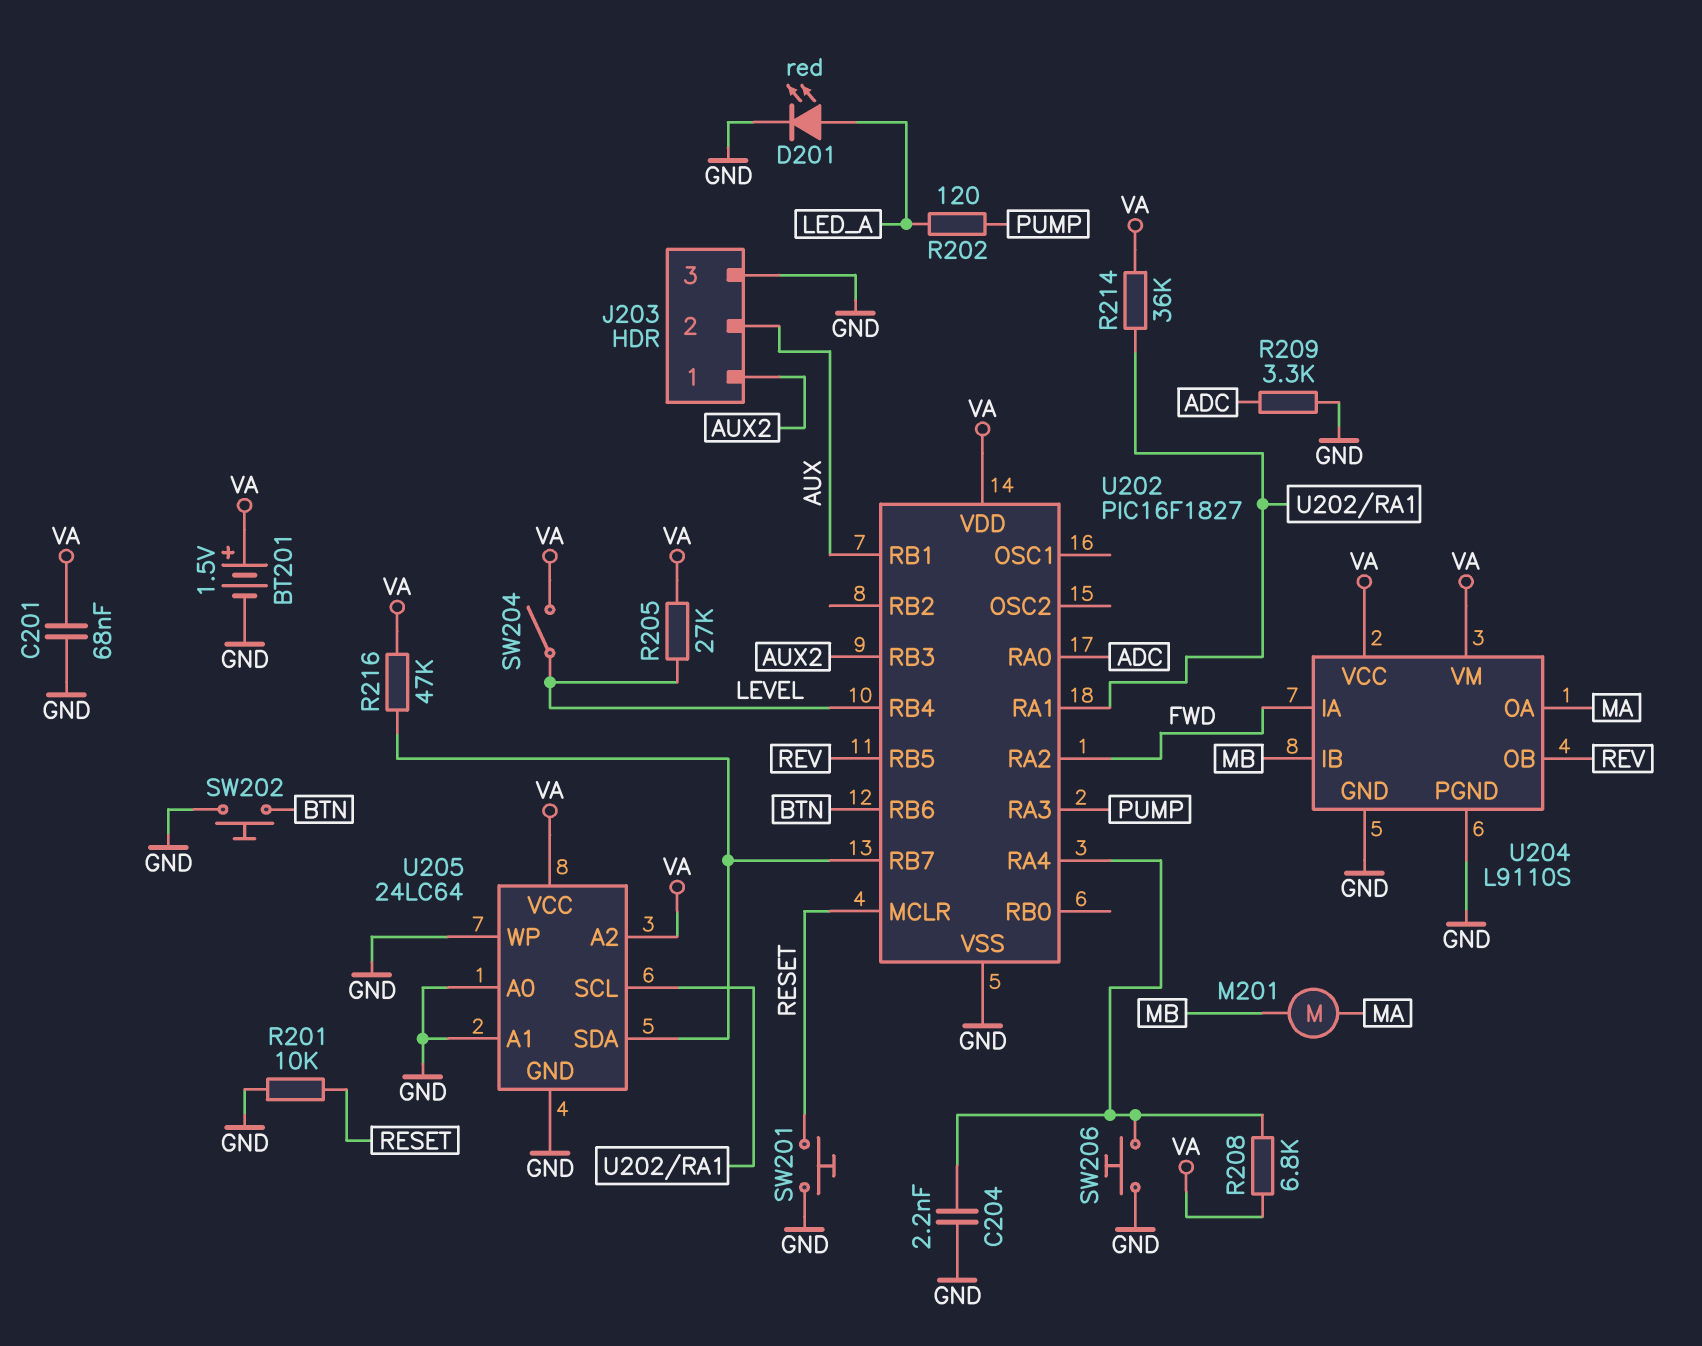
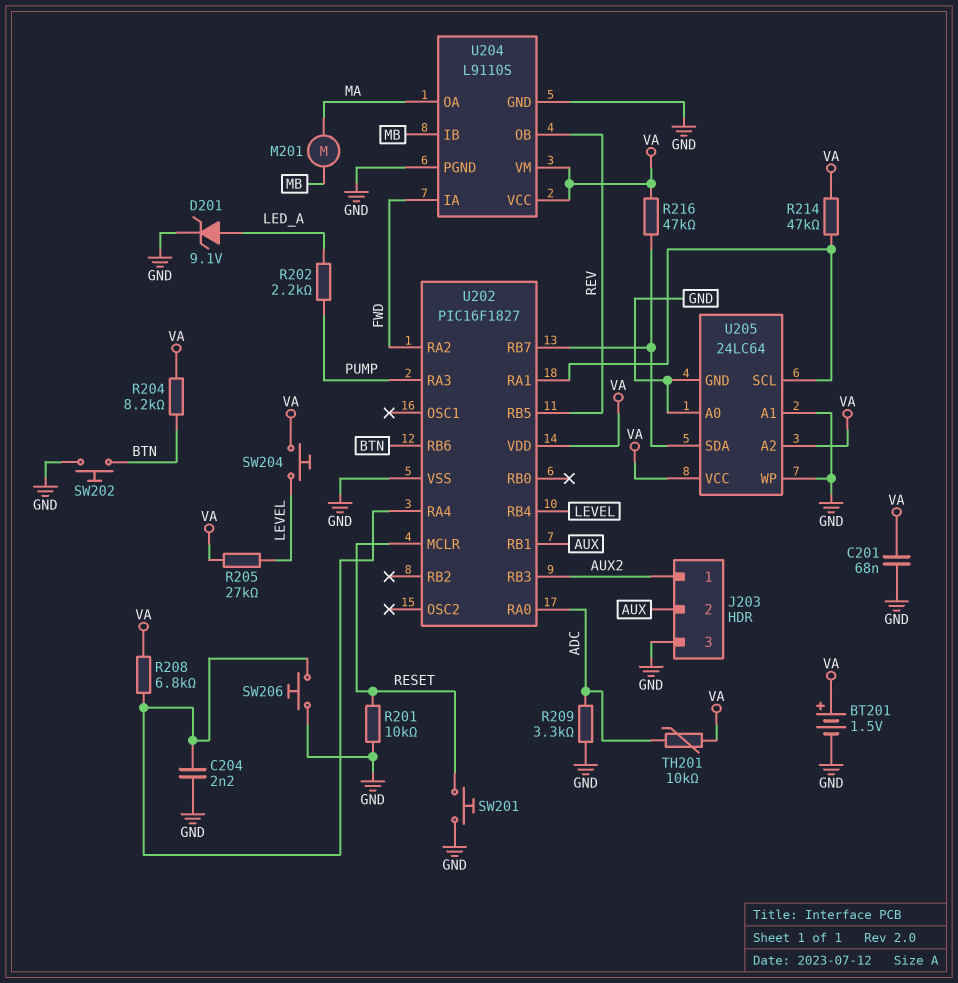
D201: LED red (A LED_A, K GND) -> zener 9.1V (A LED_A, K GND)
R202: 120 (LED_A, PUMP) -> 2.2k (LED_A, PUMP)
R204: none -> 8.2k (BTN, VA)
R214: 36k (U202/RA1, VA) -> 47k (U202/RA1, VA)
SW204: switch (LEVEL, VA) -> button (LEVEL, VA)
TH201: none -> 10k (ADC, VA)

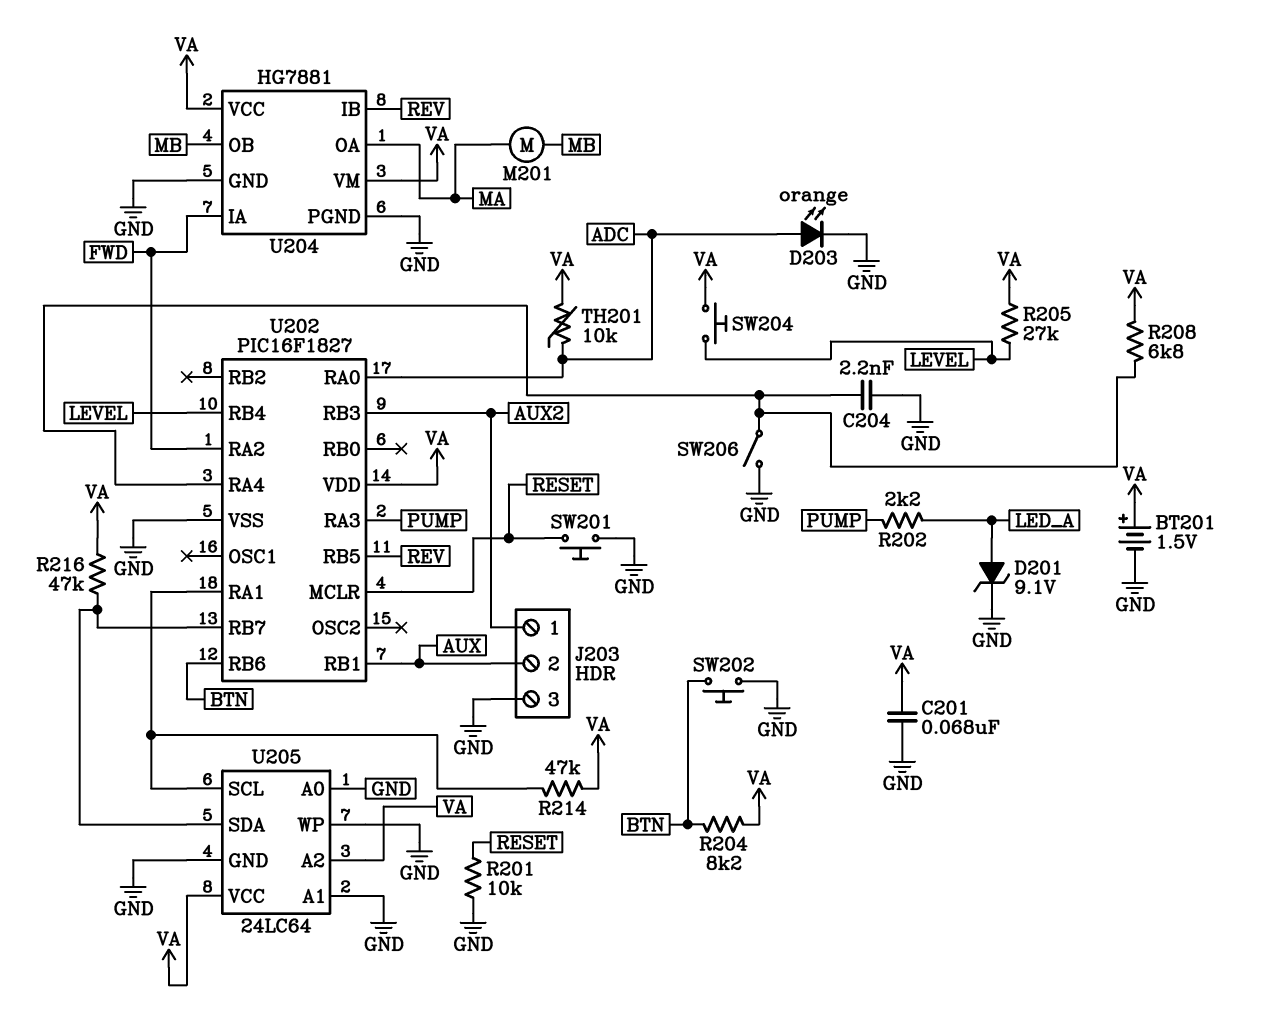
D203: none -> LED orange (A ADC, K GND)
R209: 3.3k (ADC, GND) -> none
SW206: button (GND, U202/RA4) -> switch (GND, U202/RA4)
U204: L9110S -> HG7881
U204 pin IB: MB -> REV
U204 pin OB: REV -> MB

